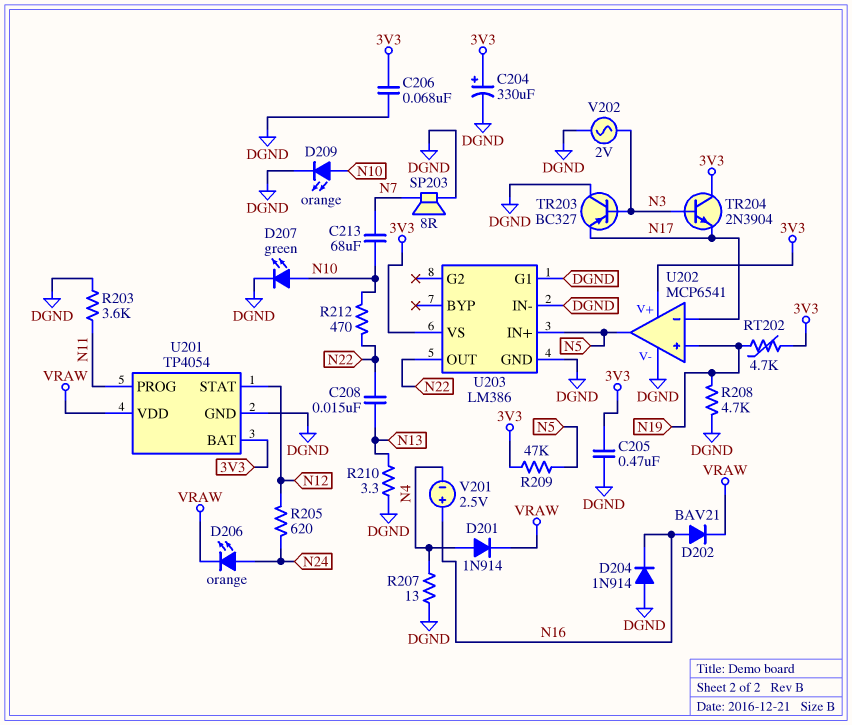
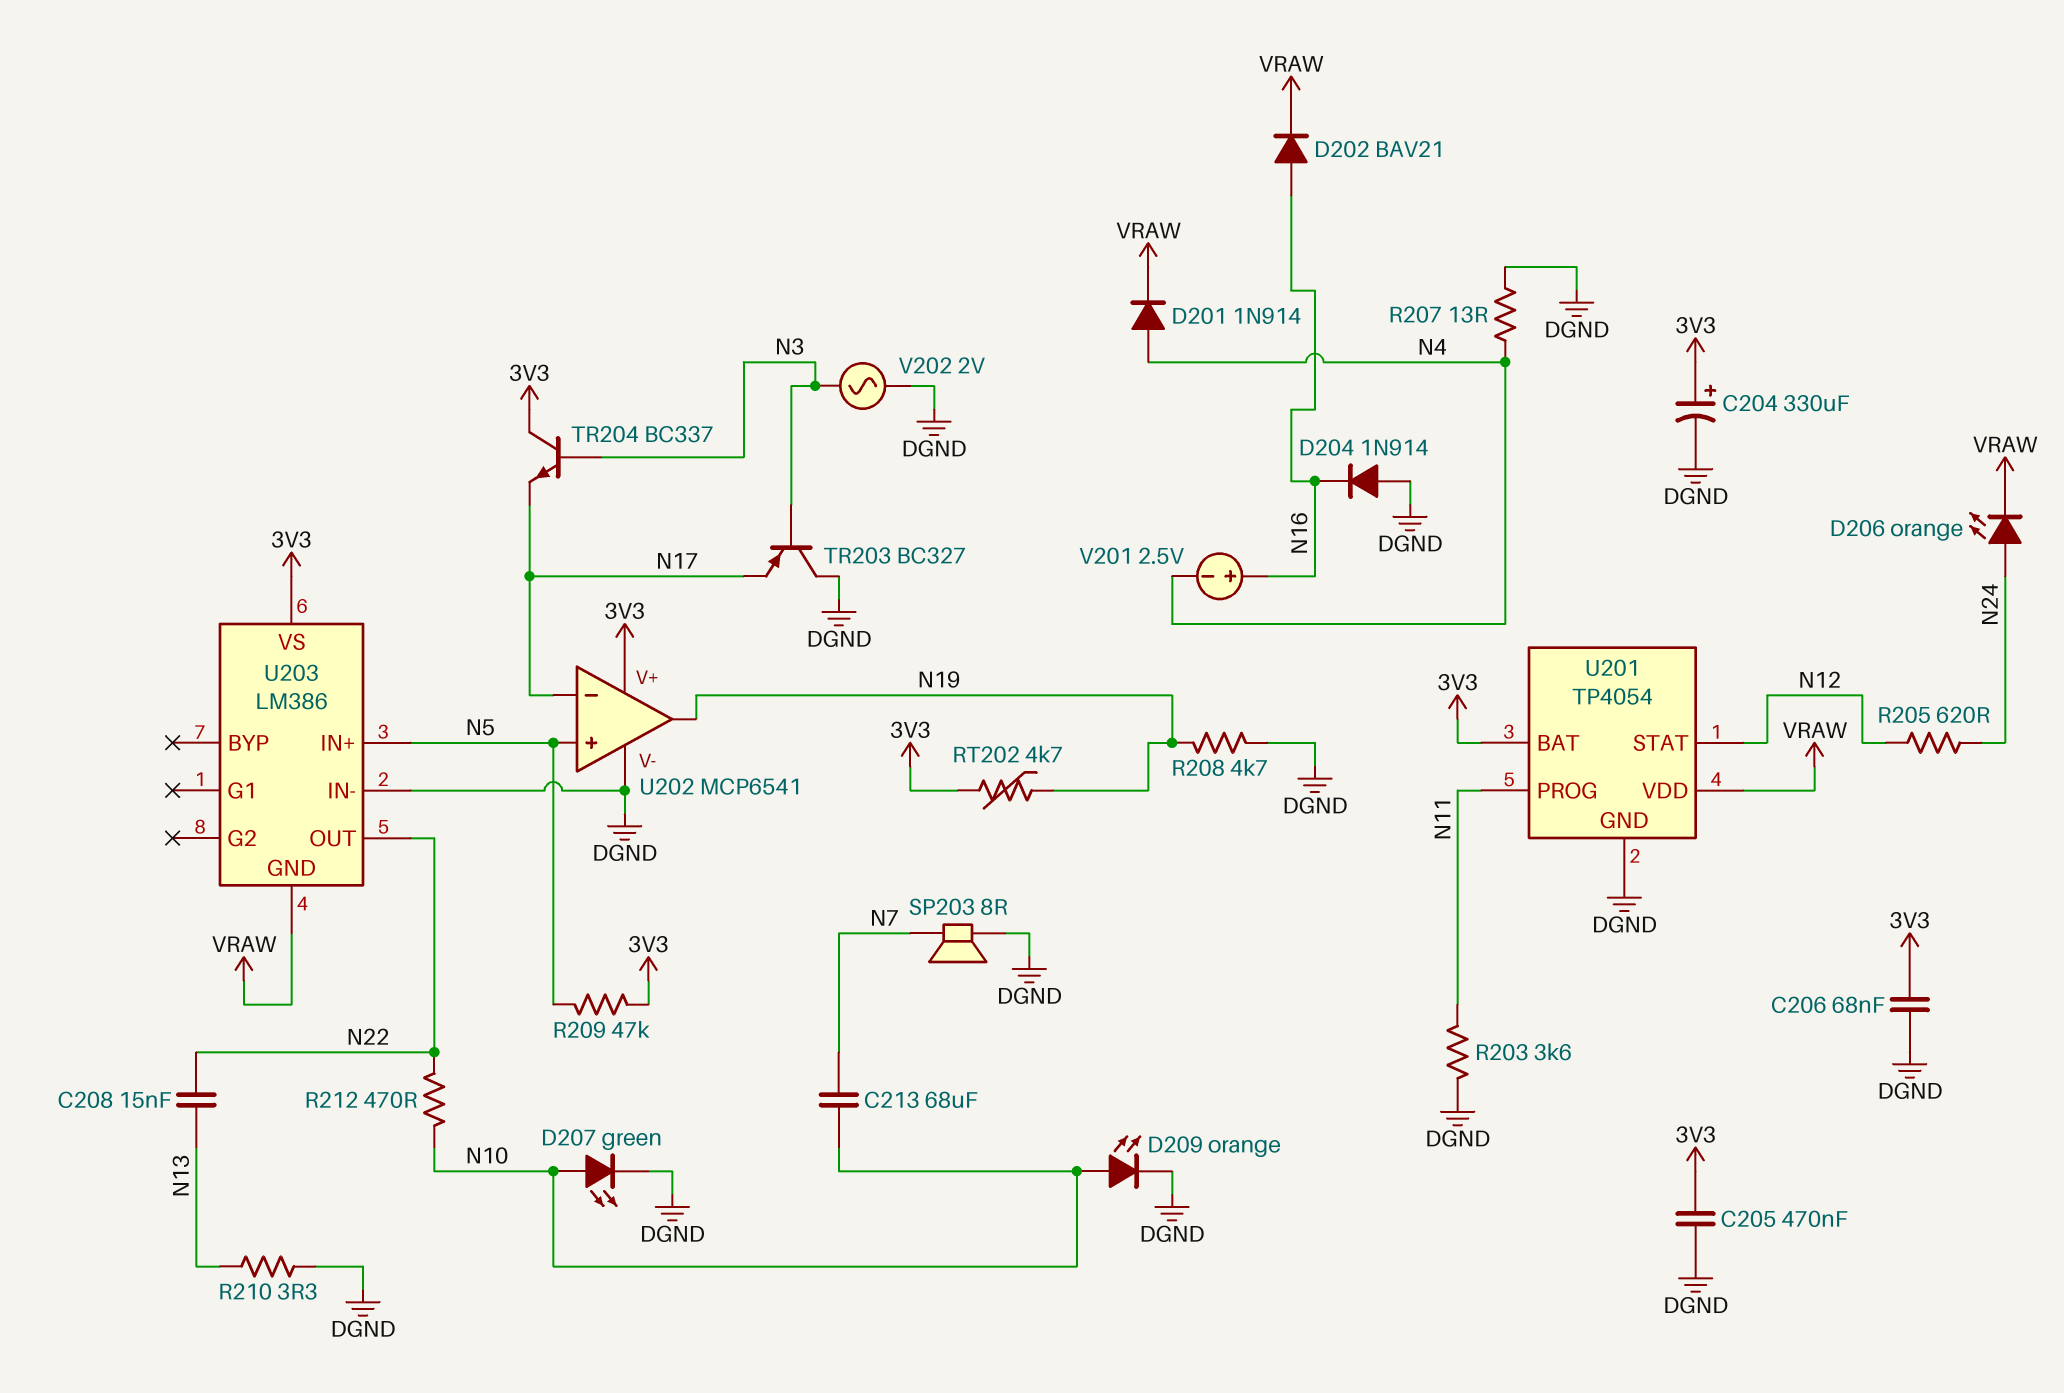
TR204: NPN 2N3904 (B N3, C 3V3, E N17) -> NPN BC337 (B N3, C 3V3, E N17)
U202 pin in+: N19 -> N5
U202 pin out: N5 -> N19
U203 pin G1: DGND -> none
U203 pin GND: DGND -> VRAW

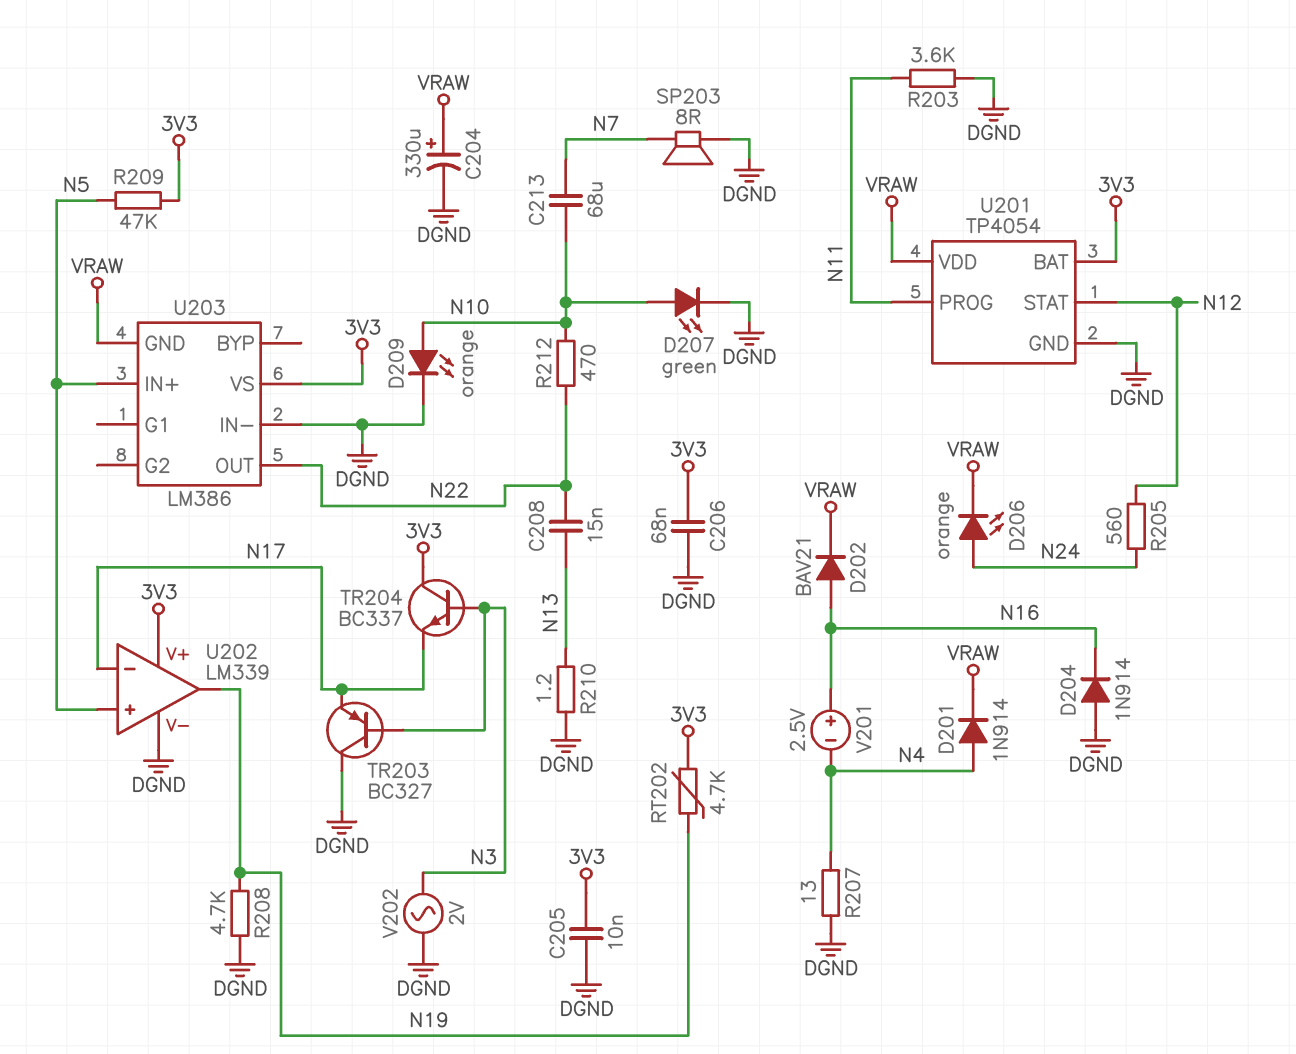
C204: 330uF (plus 3V3, minus DGND) -> 330uF (plus VRAW, minus DGND)
C205: 470nF (3V3, DGND) -> 10nF (3V3, DGND)
R205: 620 (N12, N24) -> 560 (N12, N24)
R210: 3.3 (DGND, N13) -> 1.2 (DGND, N13)
U202: MCP6541 -> LM339

